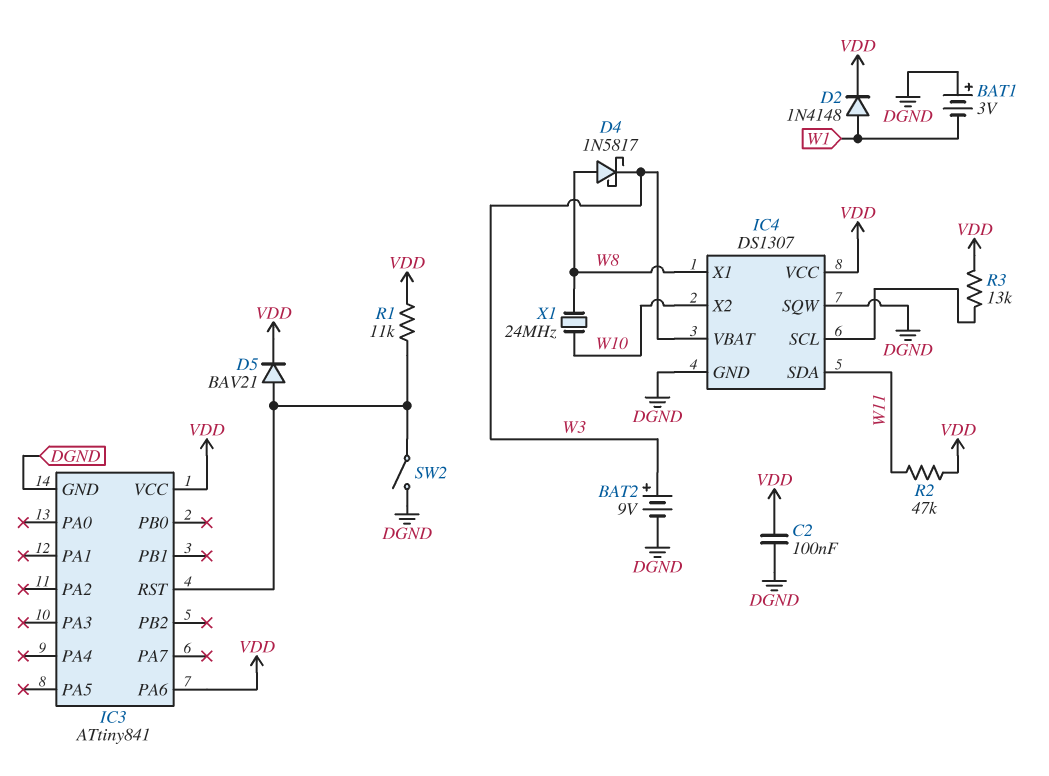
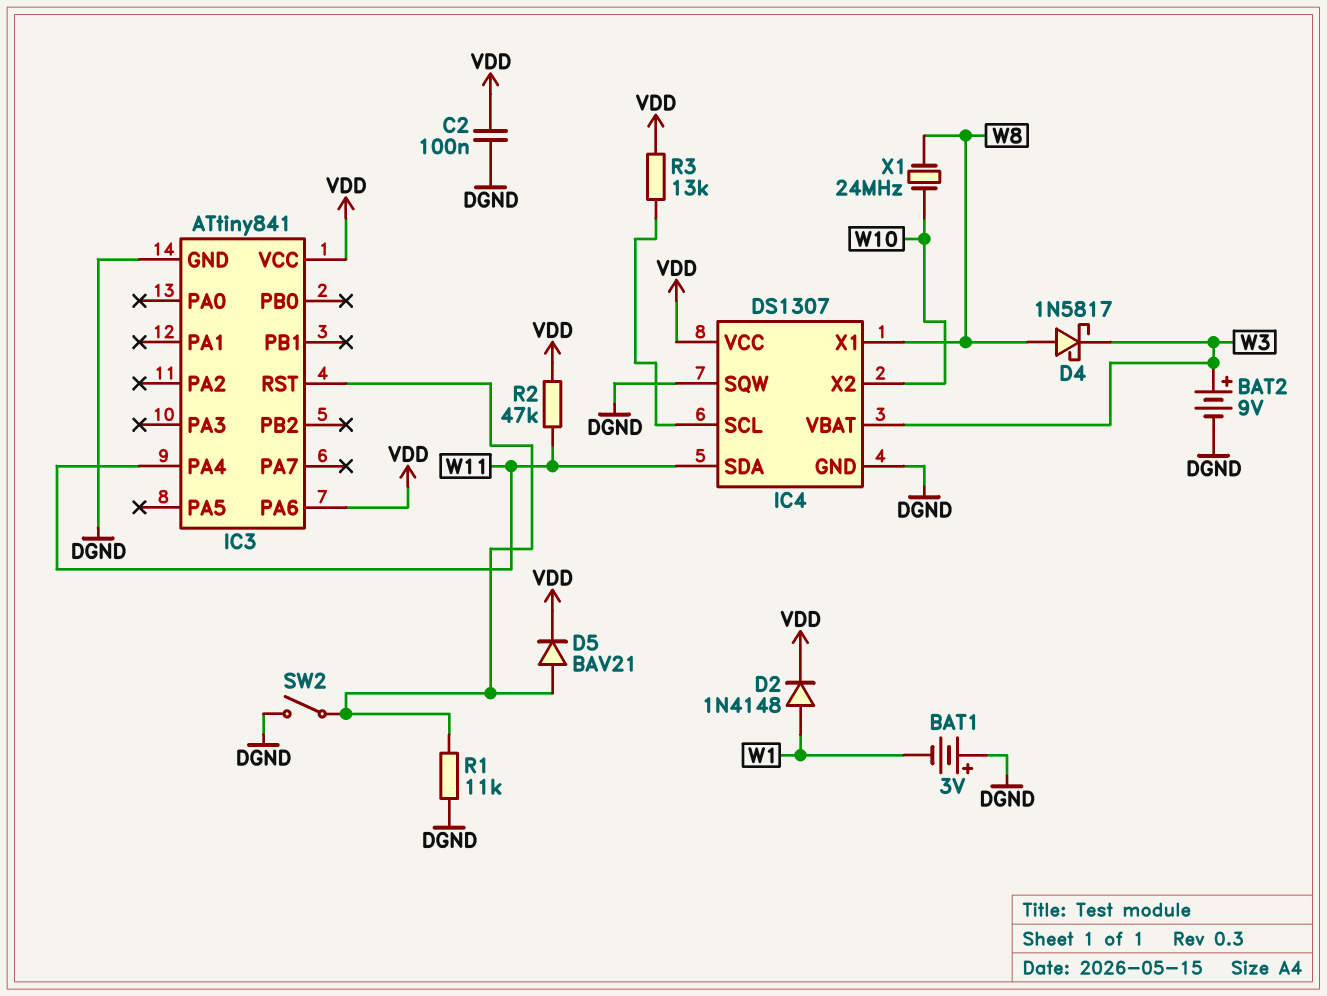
IC3 pin PA4: none -> W11
R1: 11k (IC3/RST, VDD) -> 11k (DGND, IC3/RST)

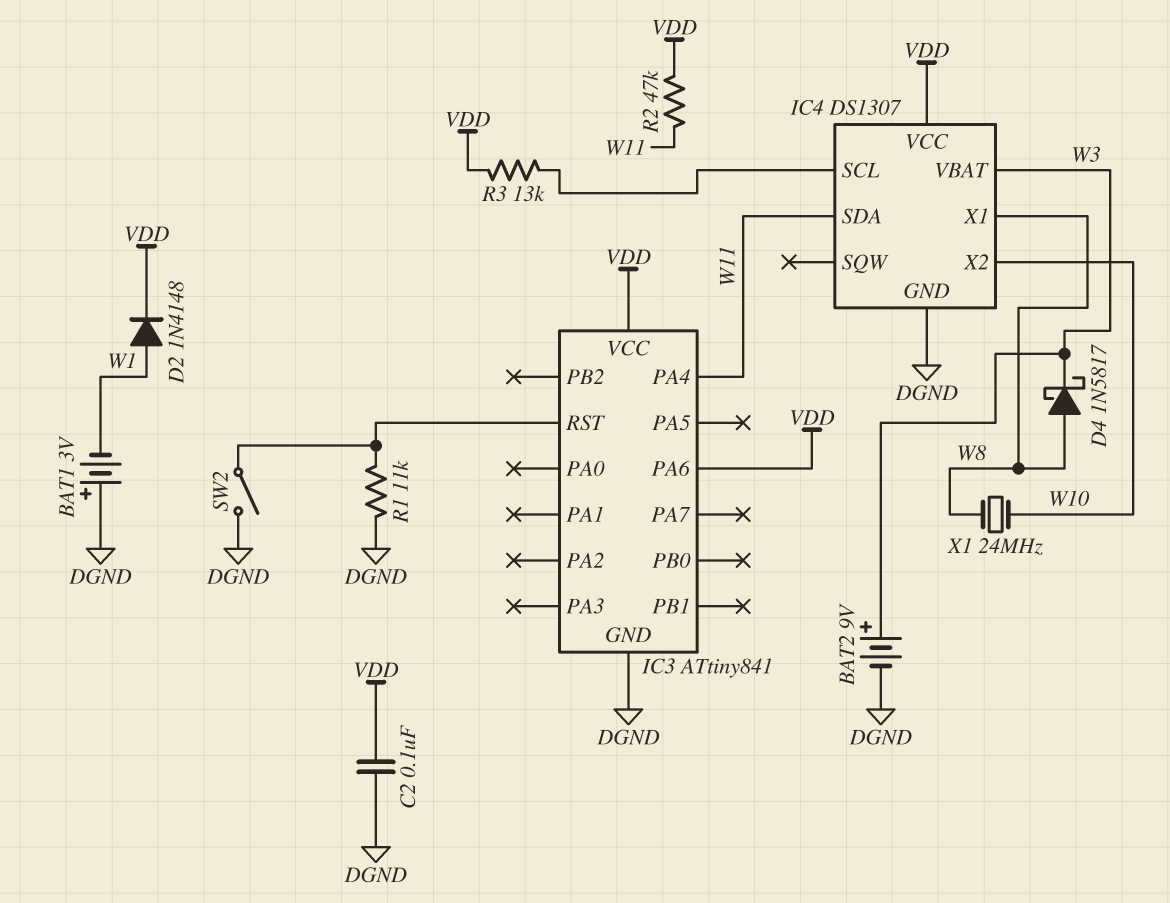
D5: diode BAV21 (A IC3/RST, K VDD) -> none
IC4 pin SQW: DGND -> none

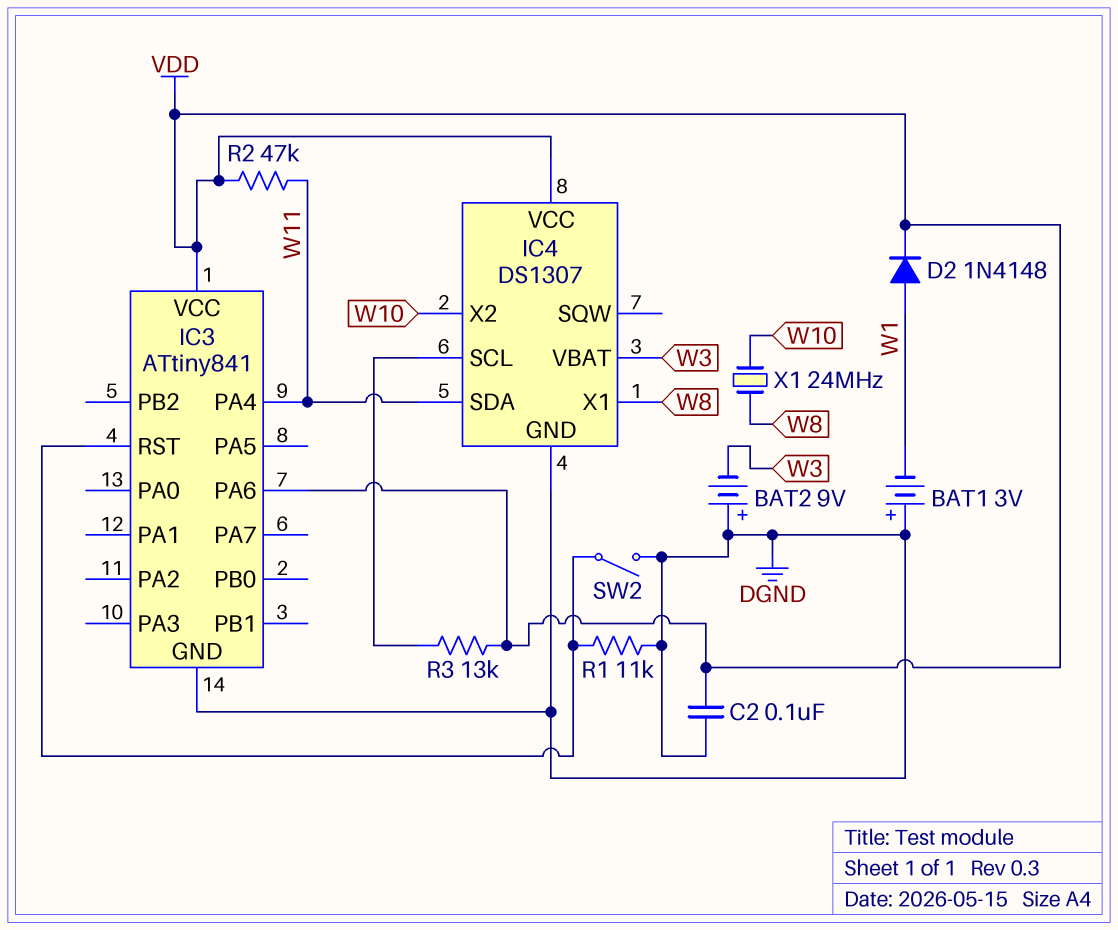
BAT2: 9V (plus W3, minus DGND) -> 9V (plus DGND, minus W3)
D4: schottky 1N5817 (A W8, K W3) -> none

